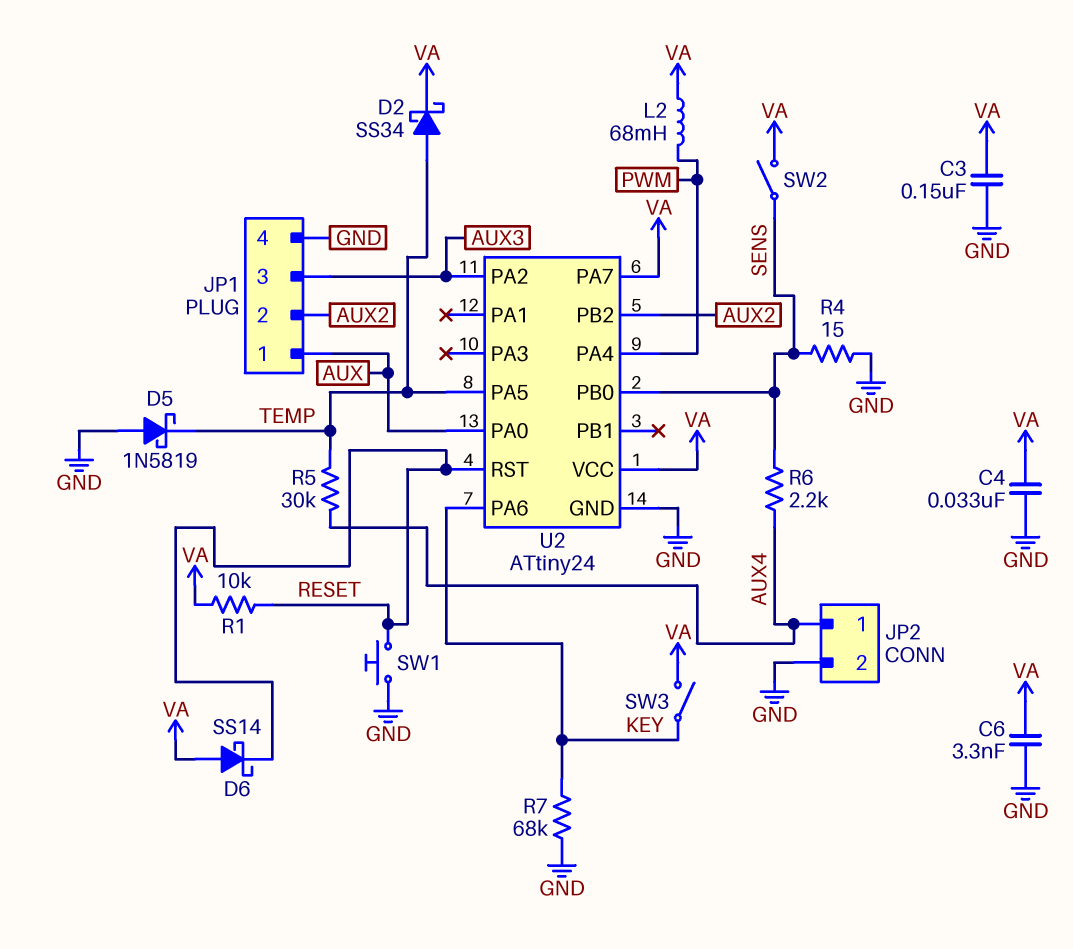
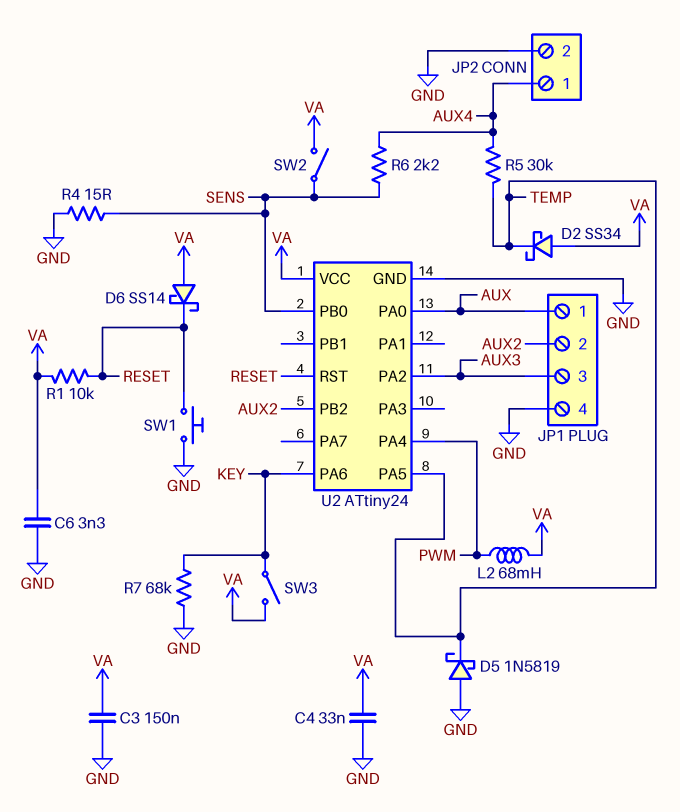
D2: schottky SS34 (A TEMP, K VA) -> schottky SS34 (A VA, K TEMP)
U2 pin PA7: VA -> none

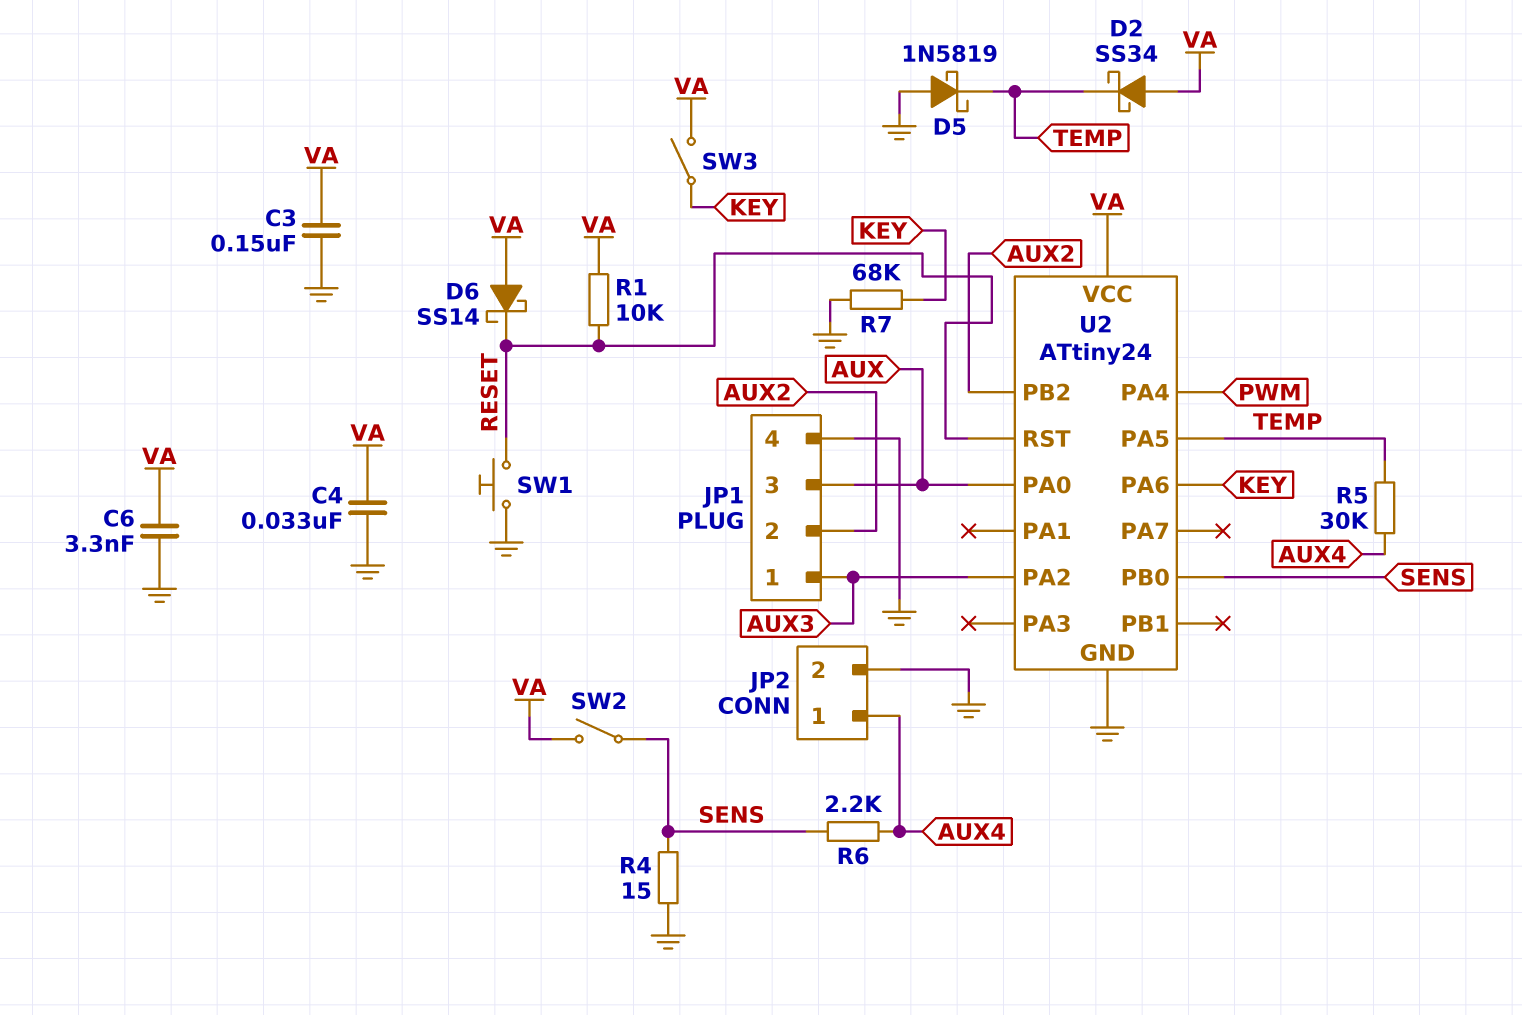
JP1 pin 1: AUX -> AUX3
JP1 pin 3: AUX3 -> AUX
L2: 68mH (PWM, VA) -> none

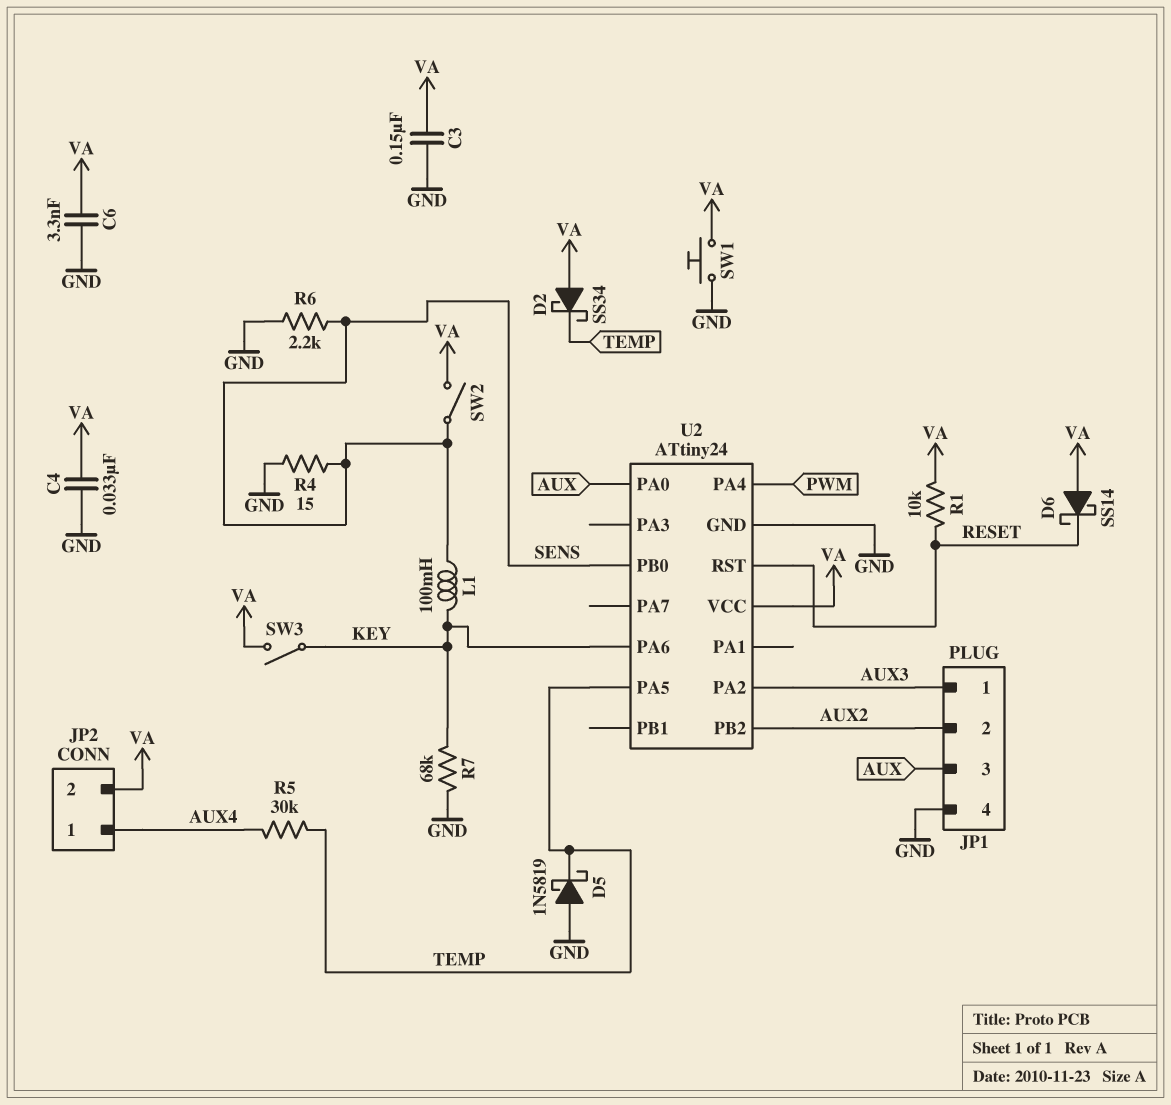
JP2 pin 2: GND -> VA
L1: none -> 100mH (KEY, SENS)
R6: 2.2k (AUX4, SENS) -> 2.2k (GND, SENS)
SW1: button (GND, RESET) -> button (GND, VA)

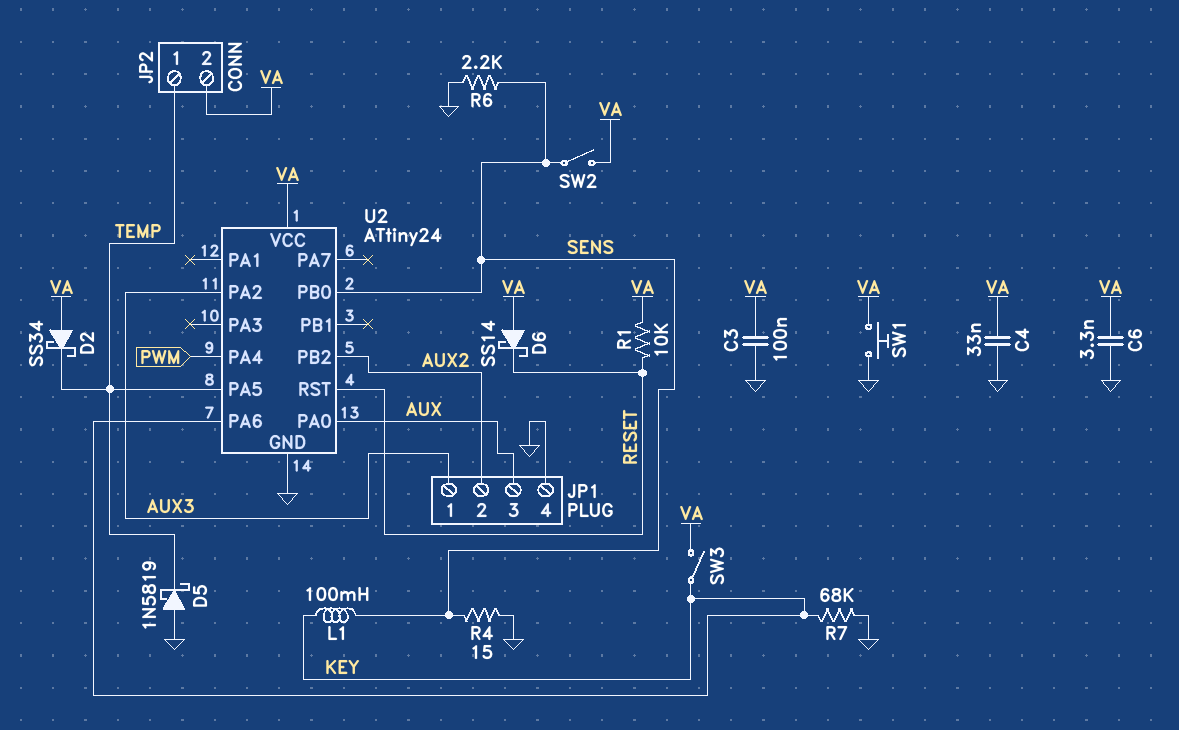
C3: 150nF (GND, VA) -> 100nF (GND, VA)
JP2 pin 1: AUX4 -> TEMP
R5: 30k (AUX4, TEMP) -> none

